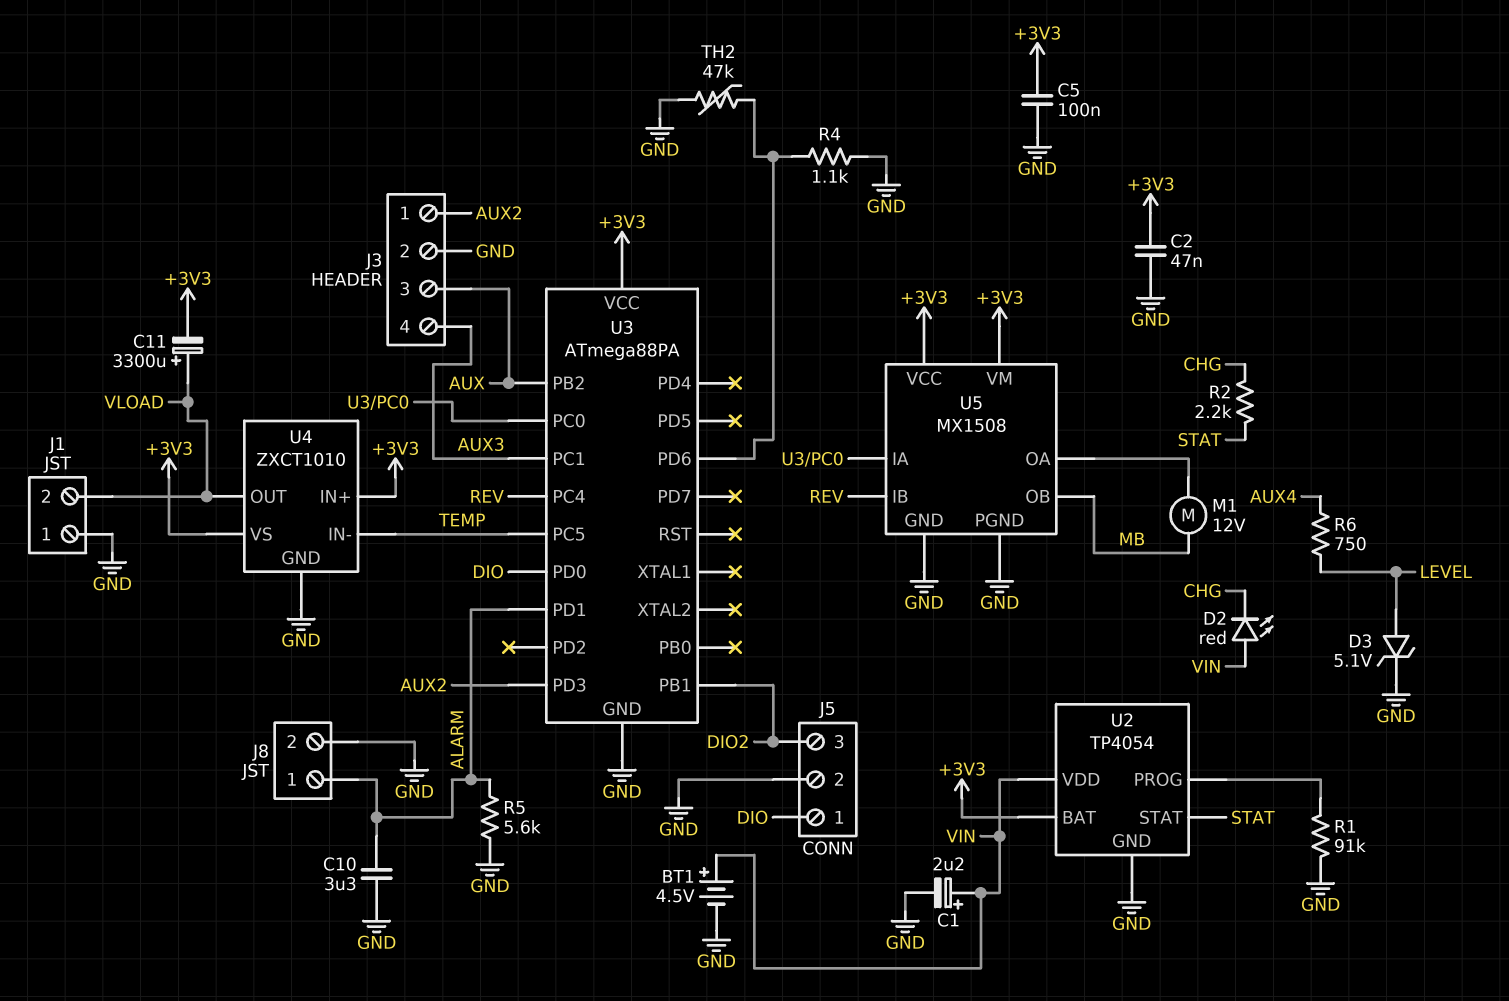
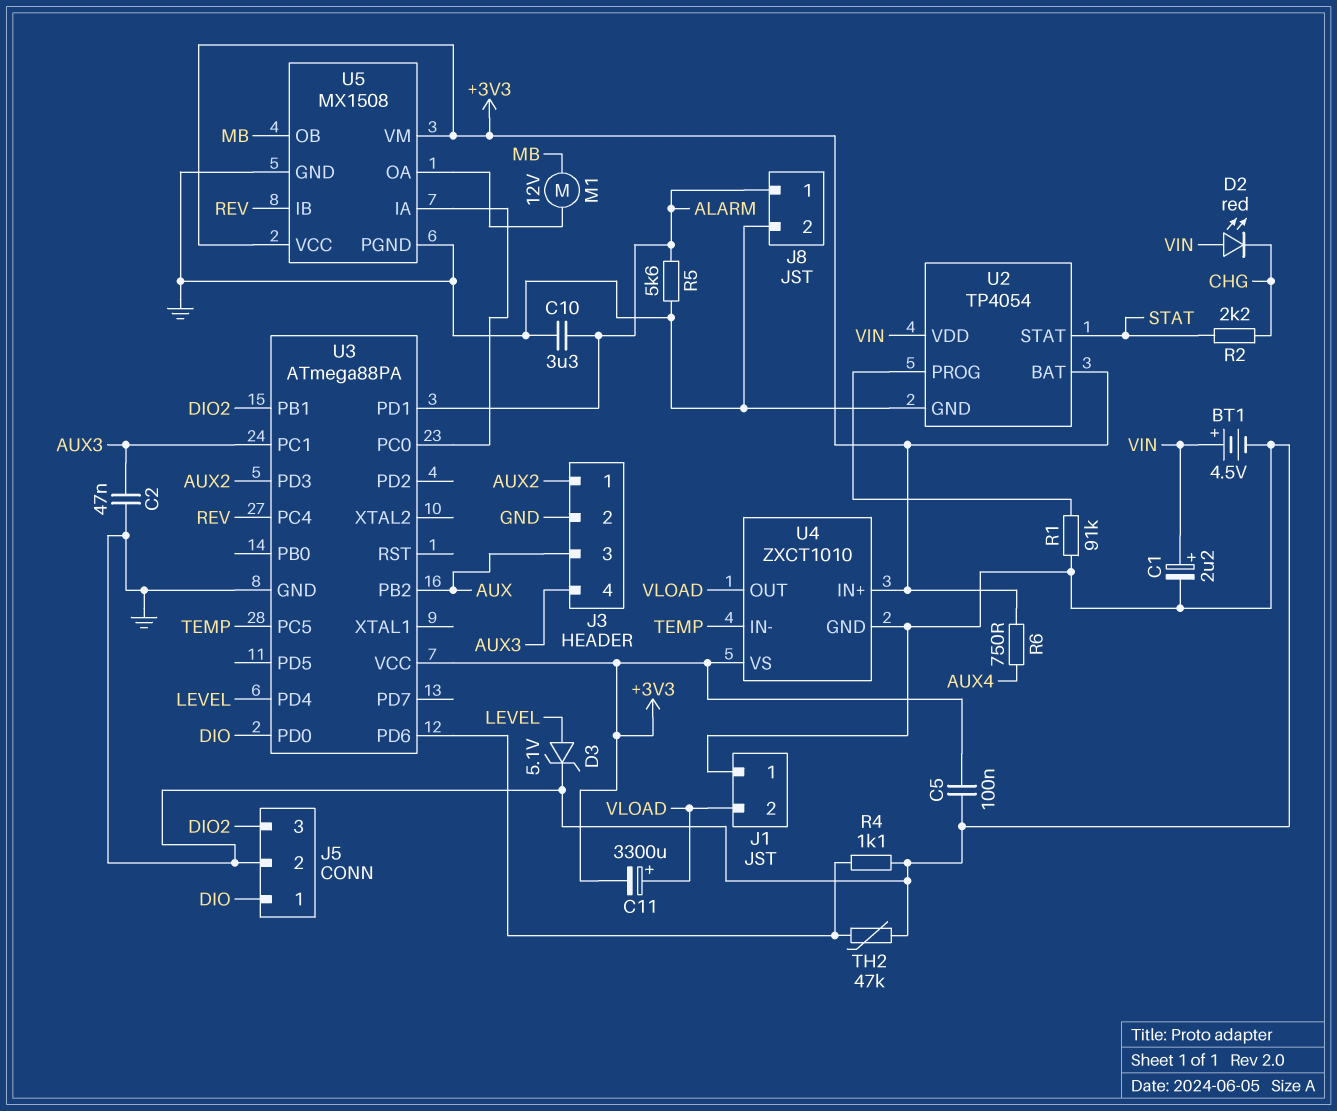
C2: 47nF (+3V3, GND) -> 47nF (AUX3, GND)
R6: 750 (AUX4, LEVEL) -> 750 (+3V3, AUX4)
U3 pin PD4: none -> LEVEL

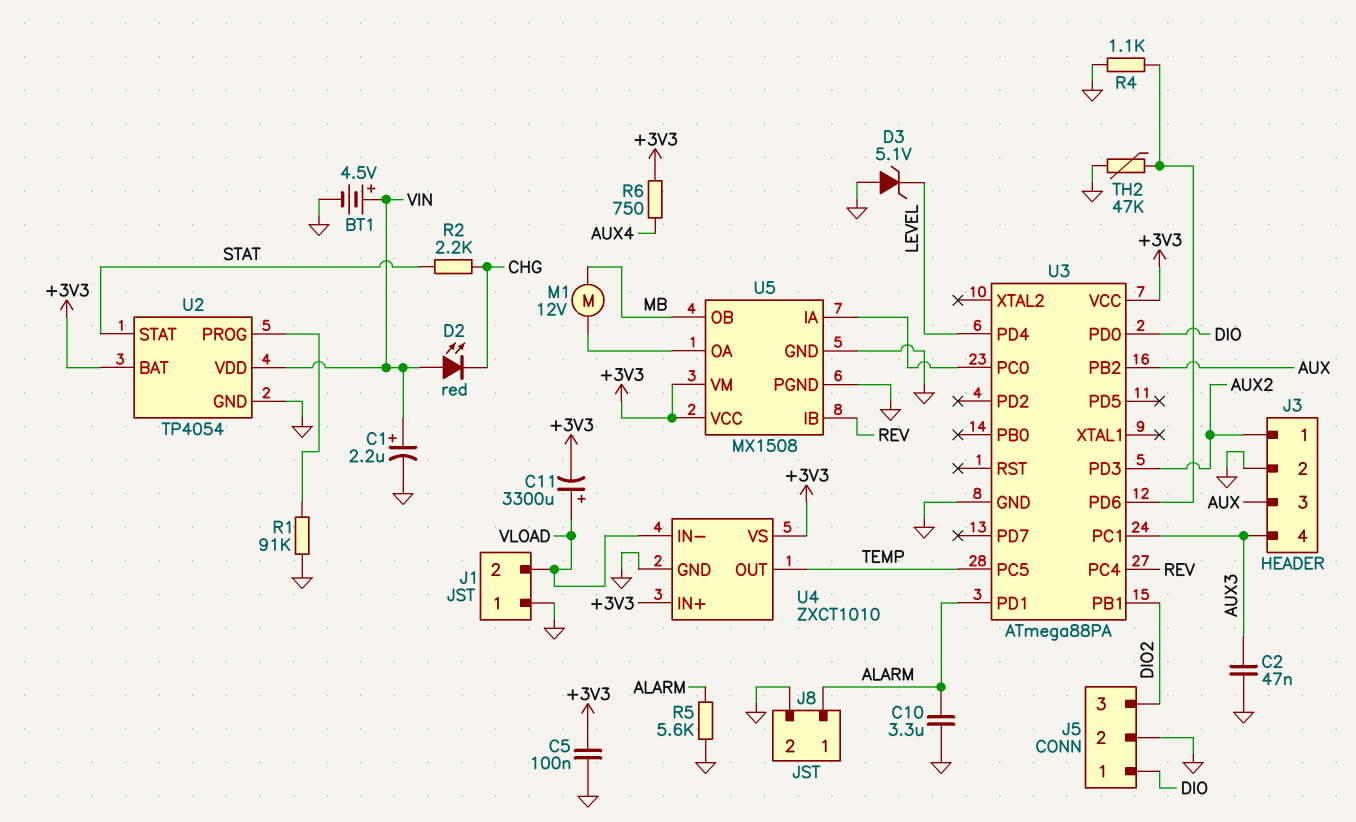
D3: zener 5.1V (A LEVEL, K GND) -> zener 5.1V (A GND, K LEVEL)
U4 pin IN-: TEMP -> VLOAD
U4 pin OUT: VLOAD -> TEMP

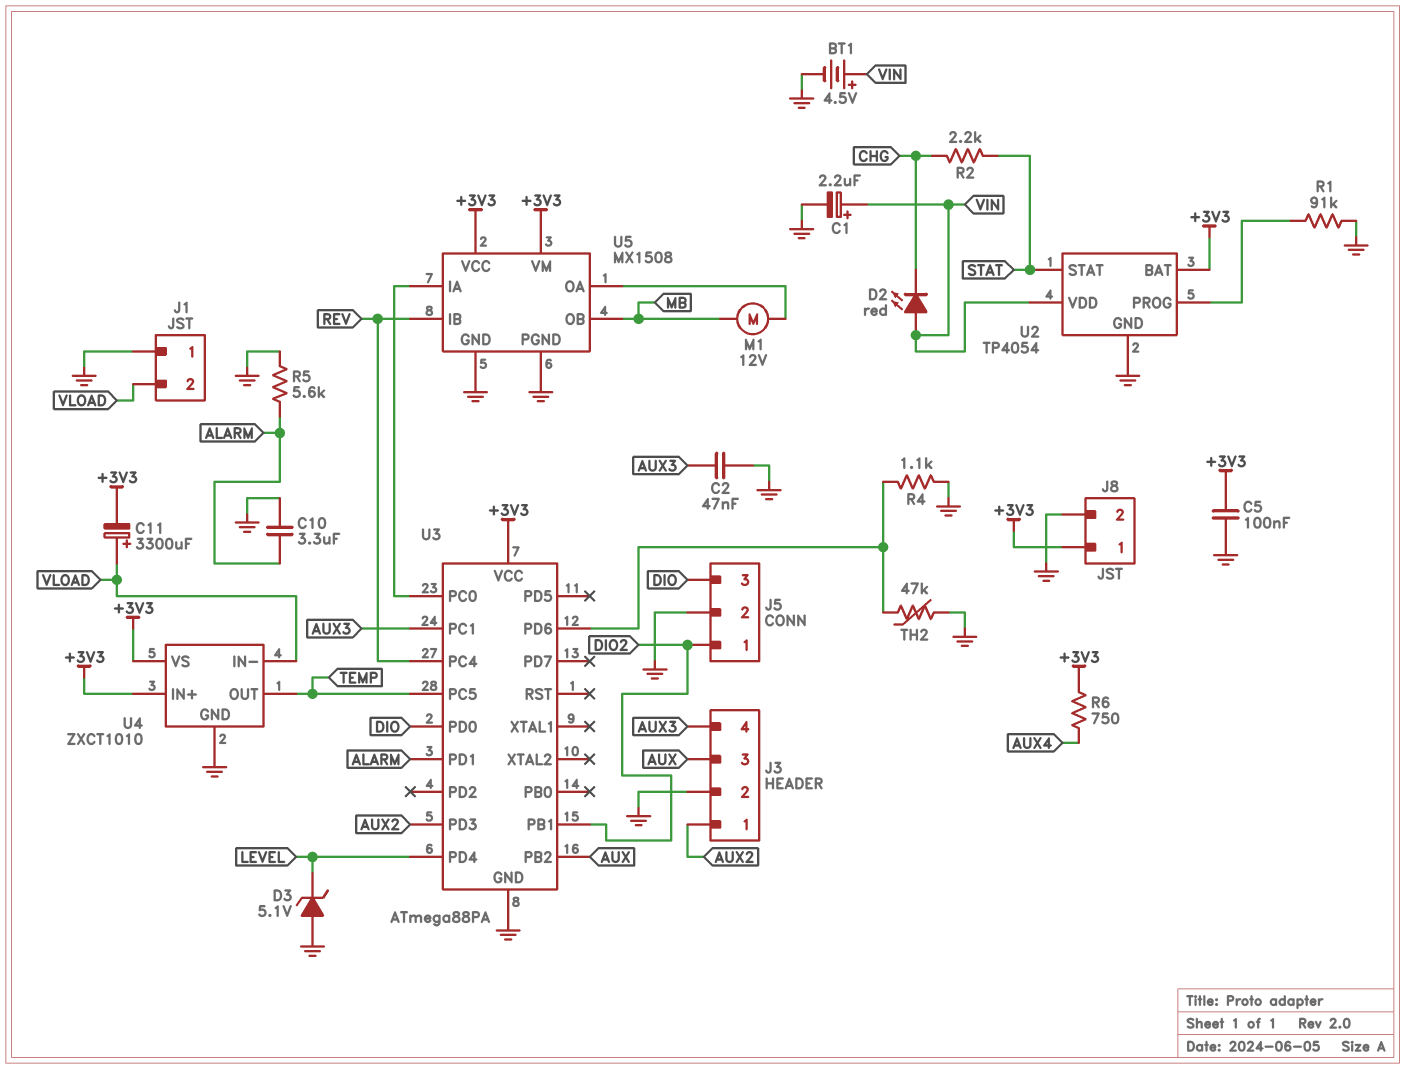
J5 pin 1: DIO -> DIO2
J5 pin 3: DIO2 -> DIO
J8 pin 1: ALARM -> +3V3

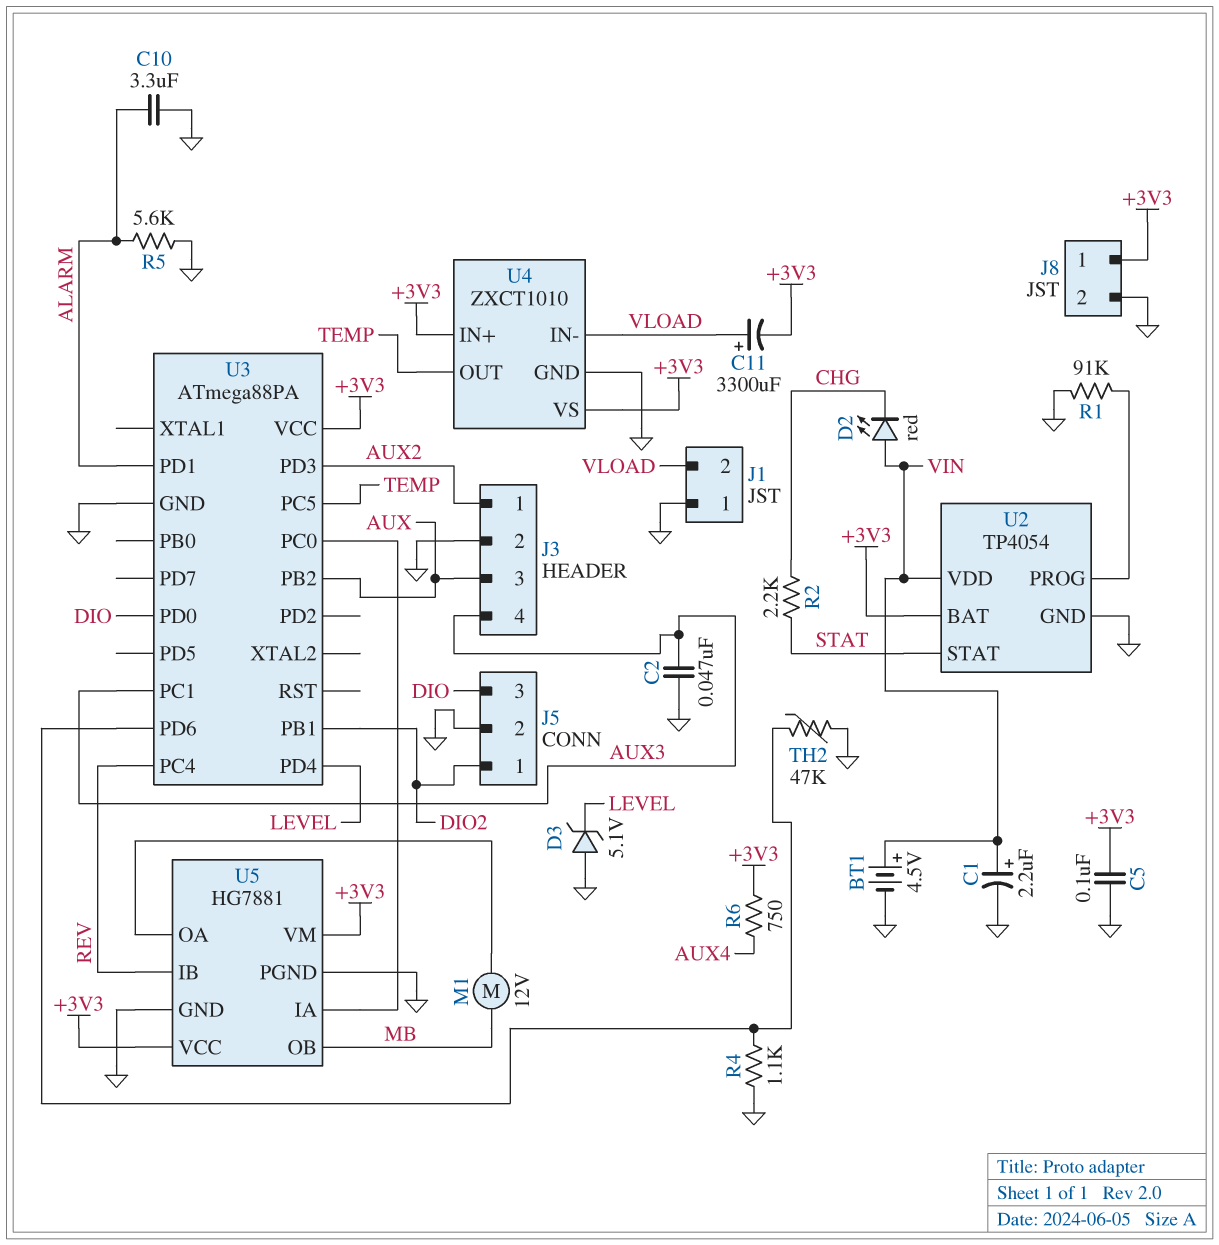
U5: MX1508 -> HG7881

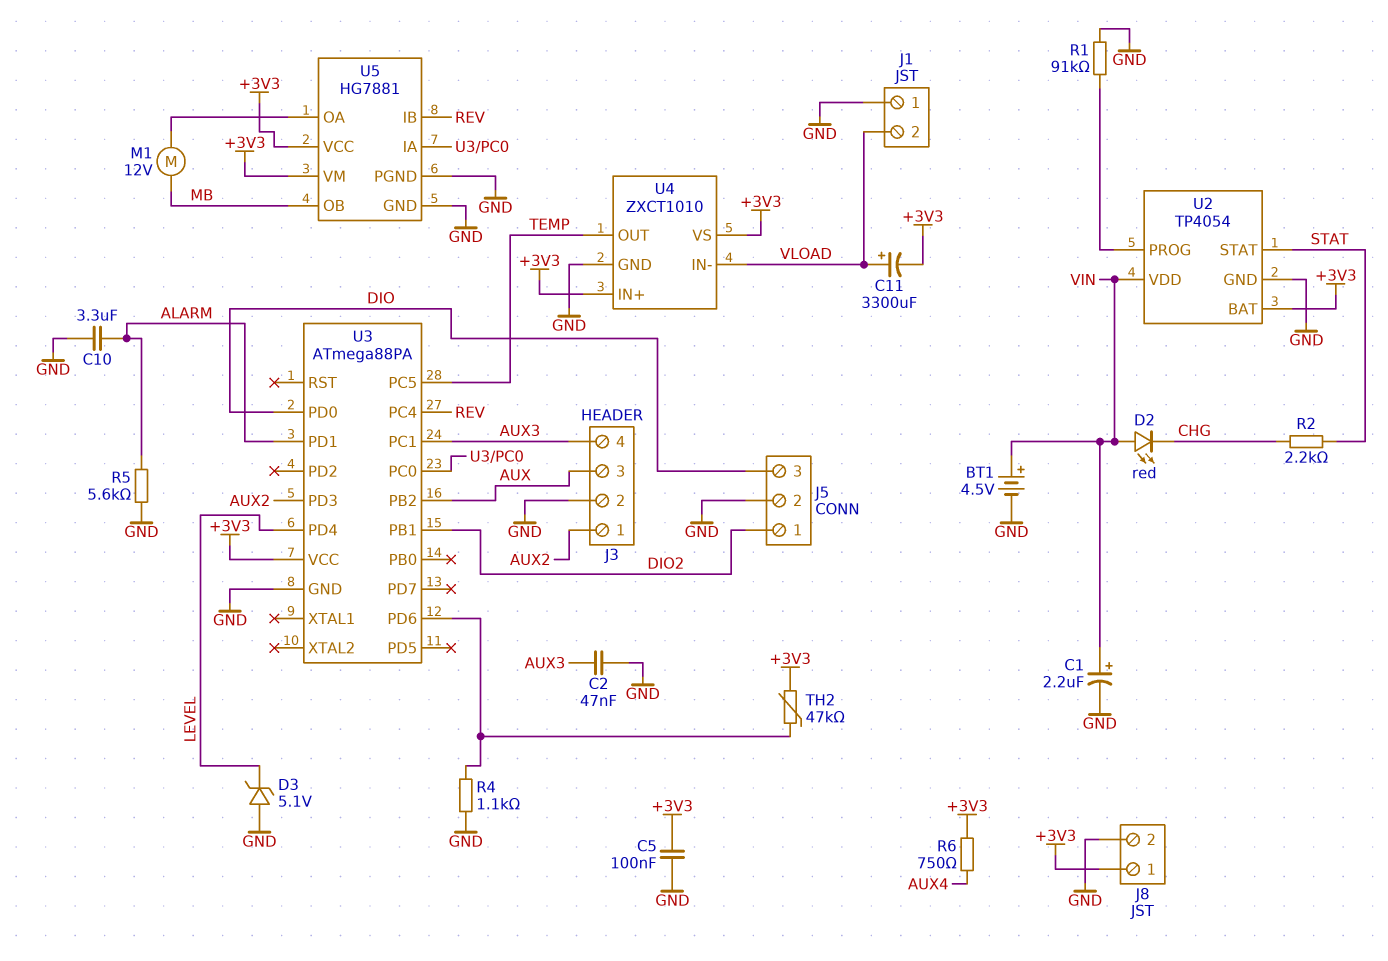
TH2: 47k (GND, U3/PD6) -> 47k (+3V3, U3/PD6)

